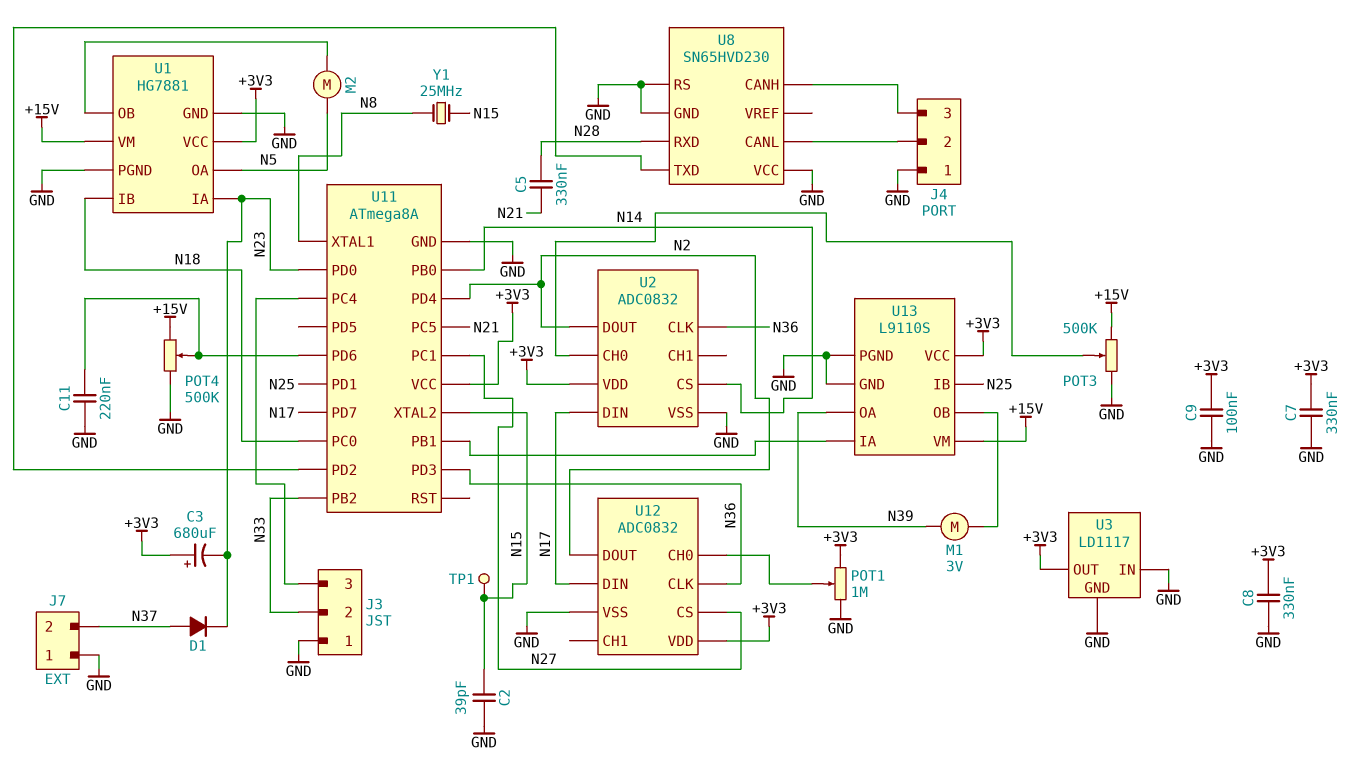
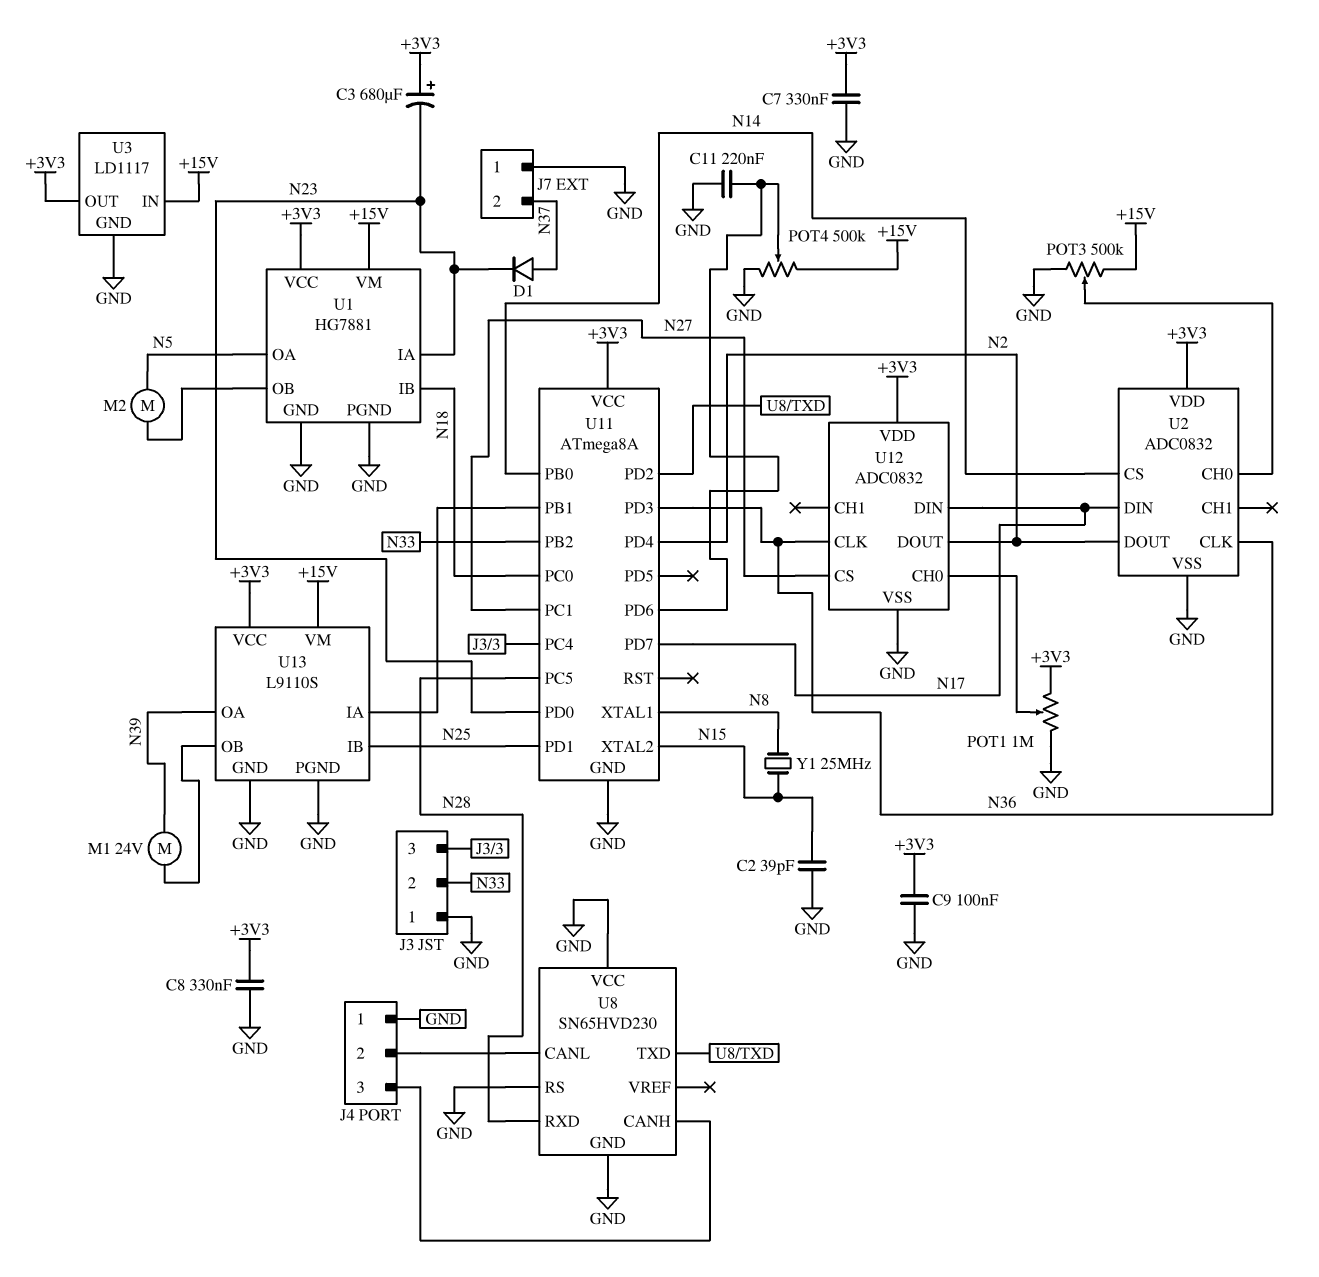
C5: 330nF (N21, N28) -> none
M1: motor 3V (N39, U13/OB) -> motor 24V (N39, U13/OB)
TP1: test point (N15) -> none
U3 pin IN: GND -> +15V
U11 pin PC5: N21 -> N28

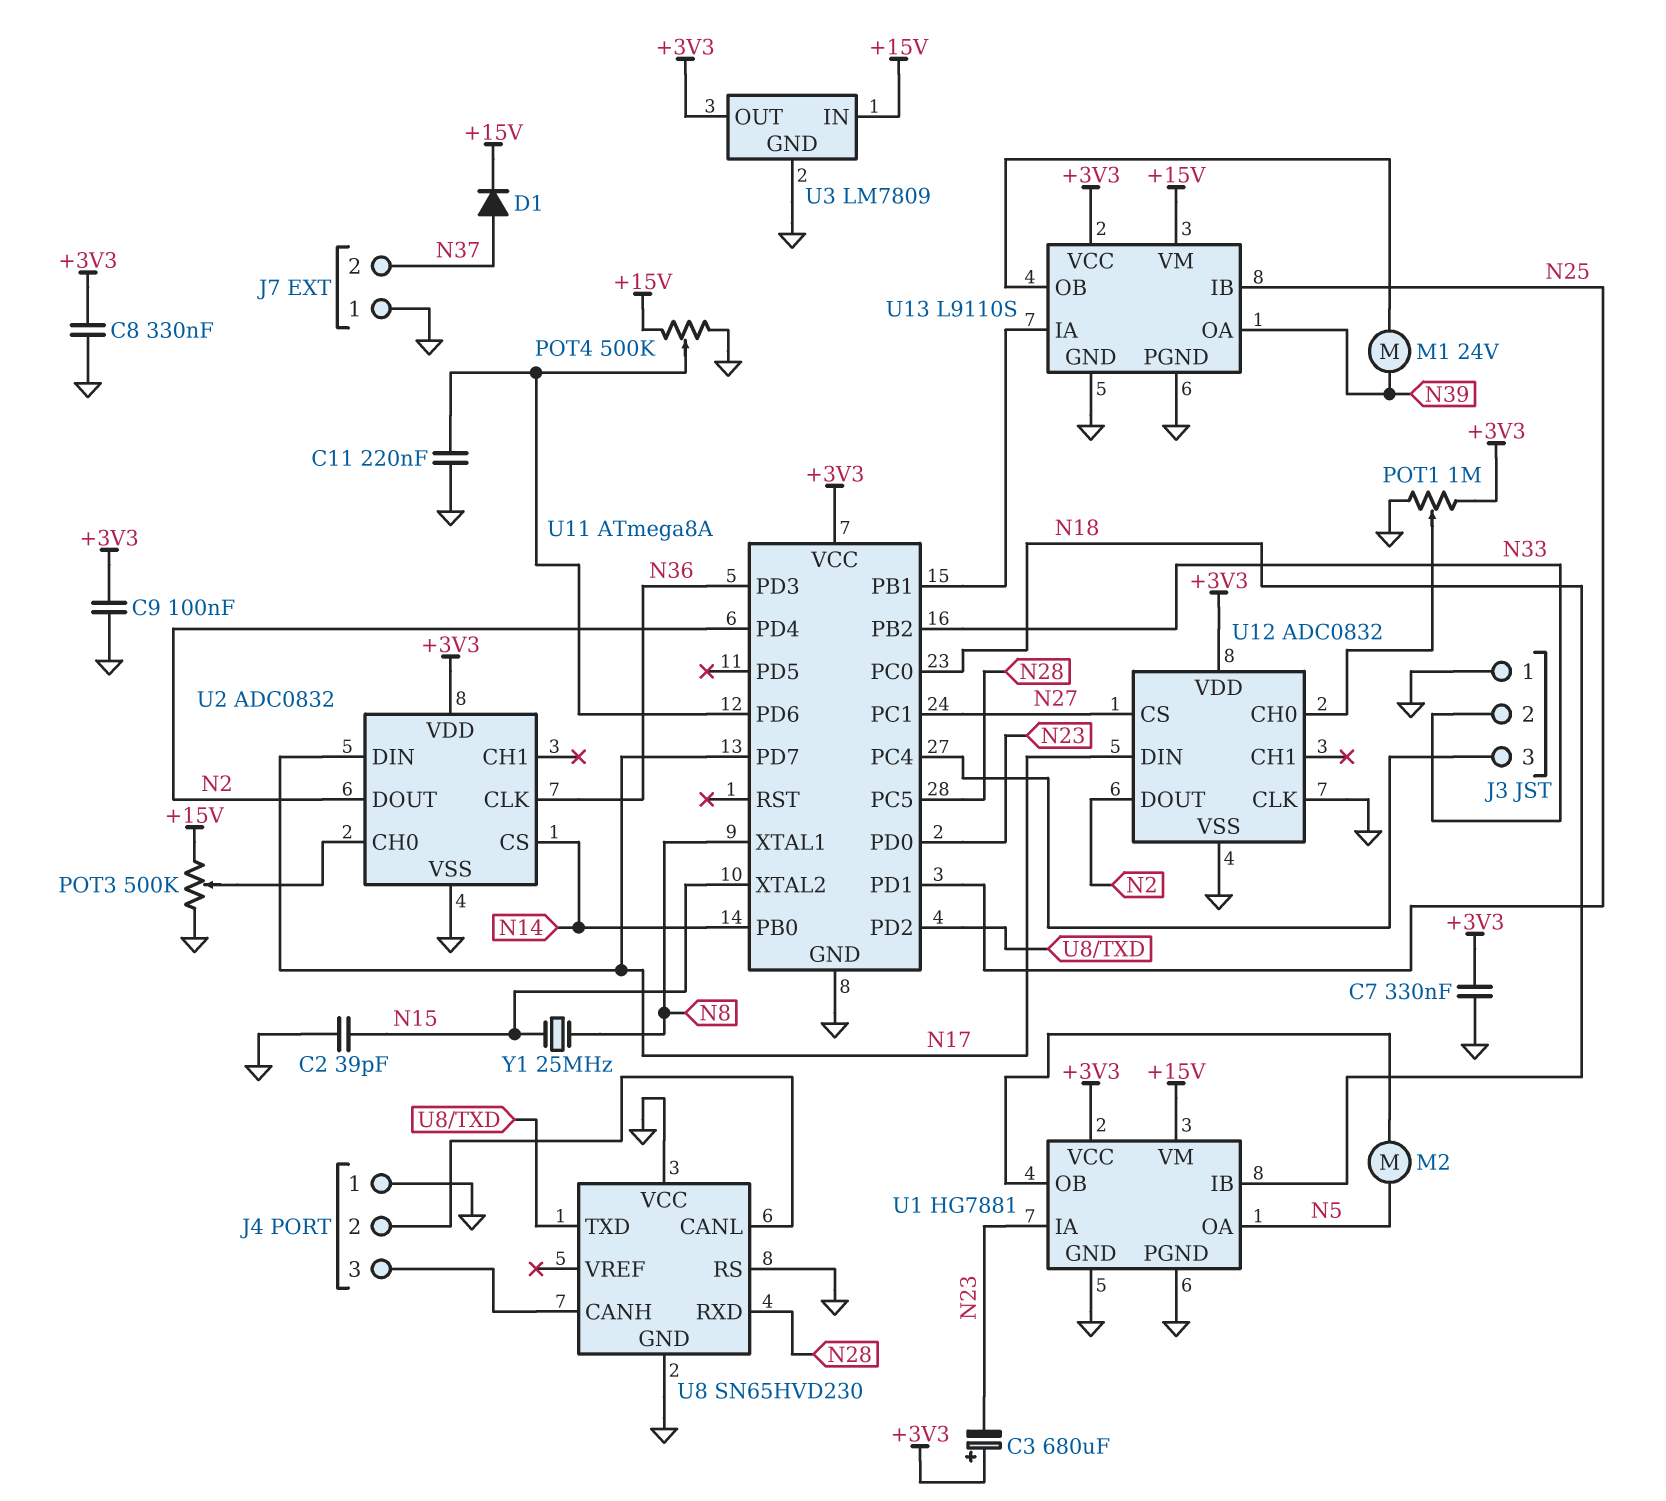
D1: diode (A N37, K N23) -> diode (A N37, K +15V)
U3: LD1117 -> LM7809
U12 pin CLK: N36 -> GND

